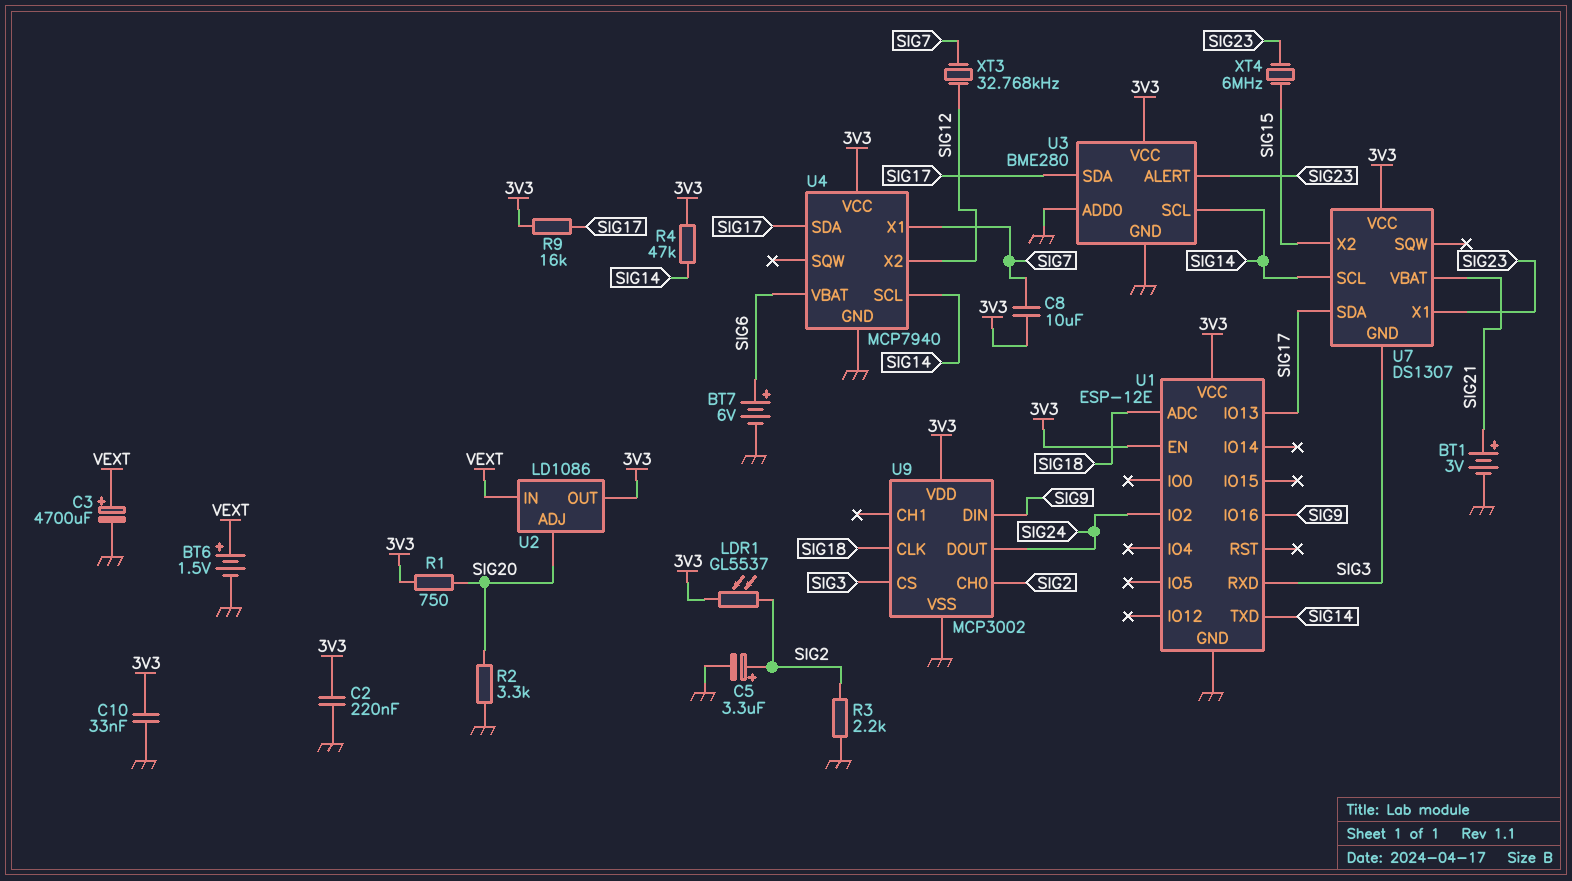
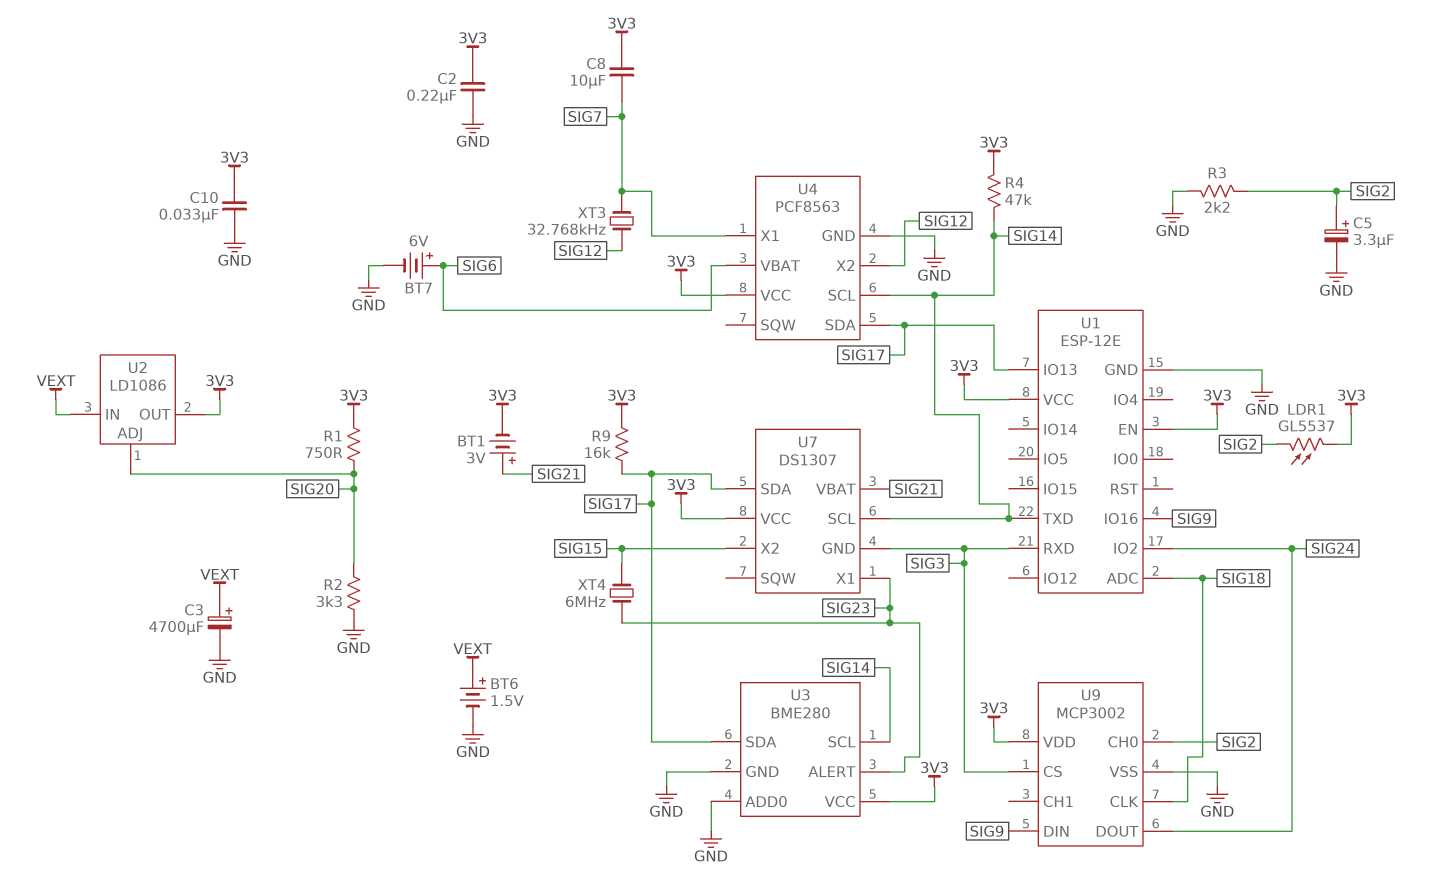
BT1: 3V (plus SIG21, minus GND) -> 3V (plus SIG21, minus 3V3)
U4: MCP7940 -> PCF8563

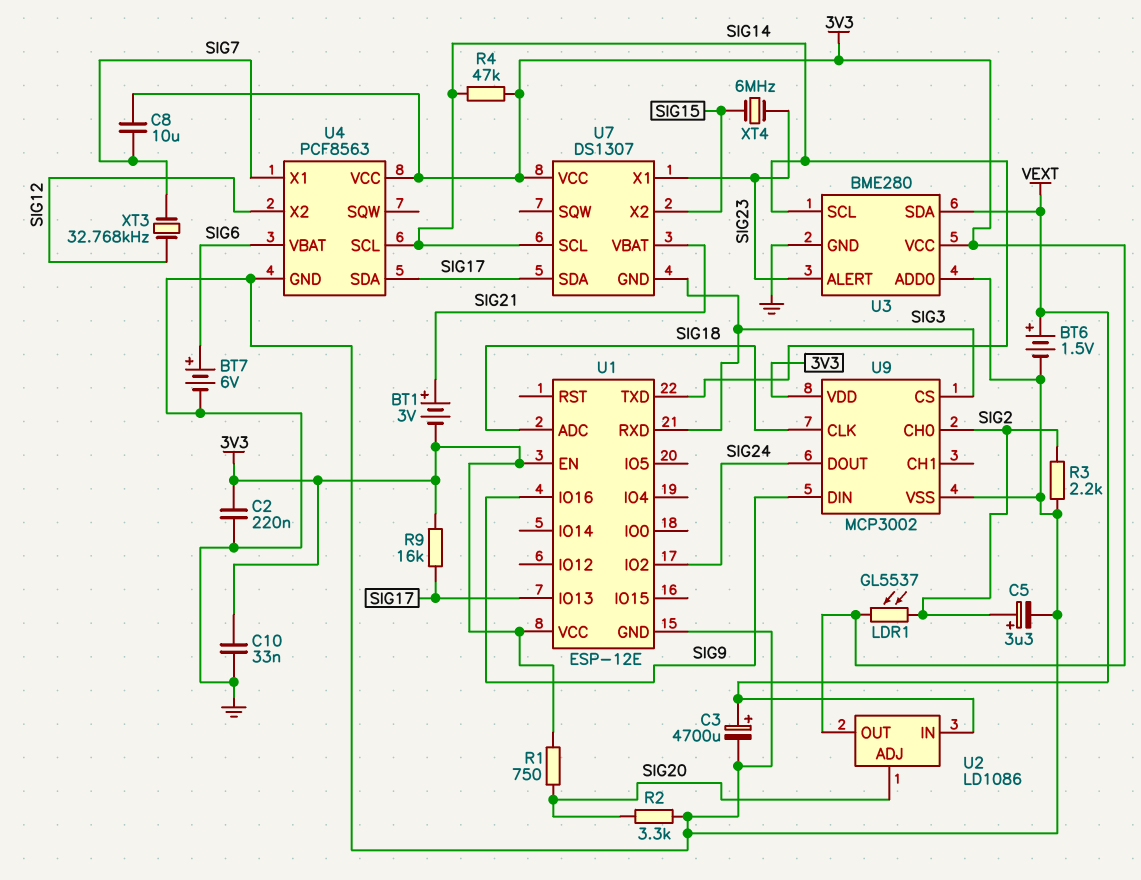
U3 pin SDA: SIG17 -> VEXT

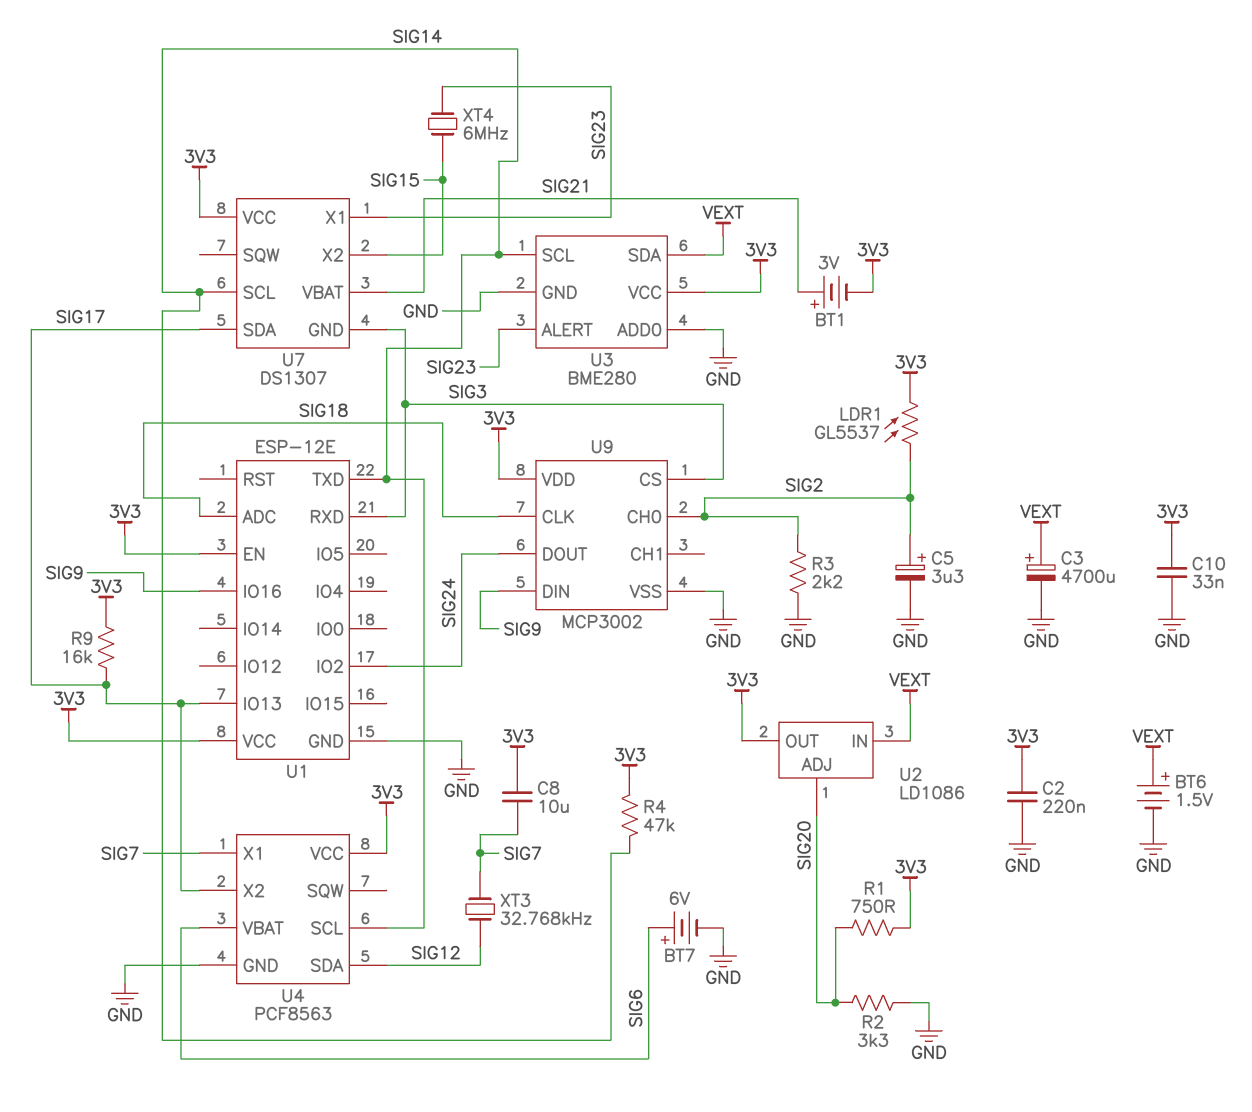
U4 pin SDA: SIG17 -> SIG12
U4 pin X2: SIG12 -> SIG17

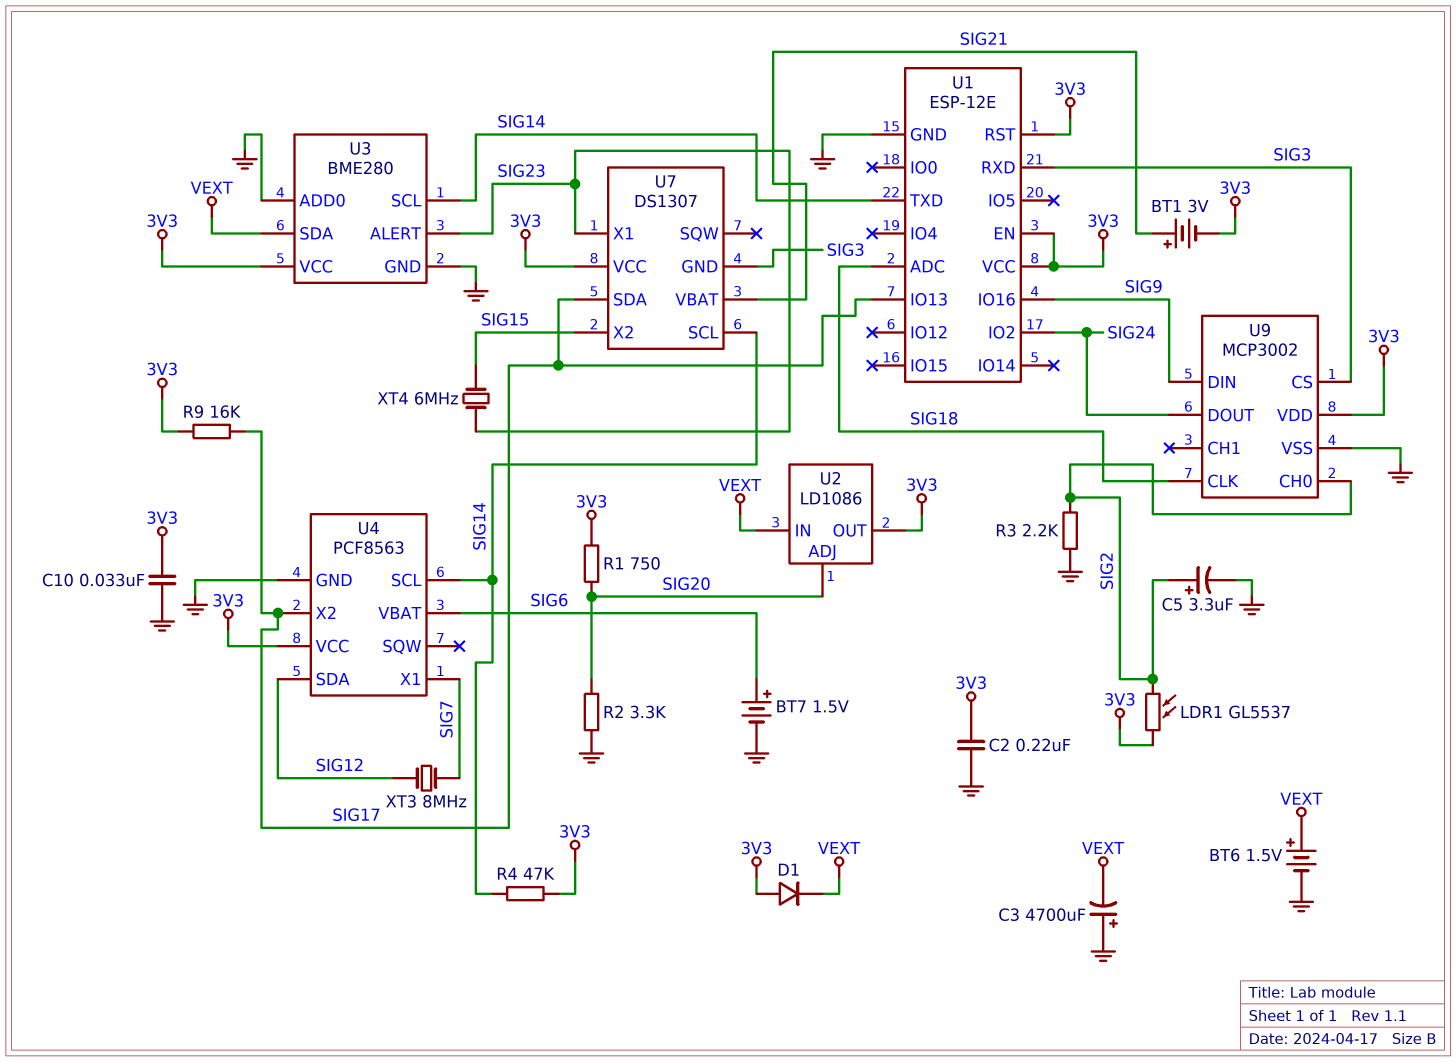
BT7: 6V (plus SIG6, minus GND) -> 1.5V (plus SIG6, minus GND)
C3: 4700uF (plus VEXT, minus GND) -> 4700uF (plus GND, minus VEXT)
C8: 10uF (3V3, SIG7) -> none
D1: none -> diode (A 3V3, K VEXT)
U1 pin RST: none -> 3V3
XT3: 32.768kHz (SIG7, SIG12) -> 8MHz (SIG7, SIG12)

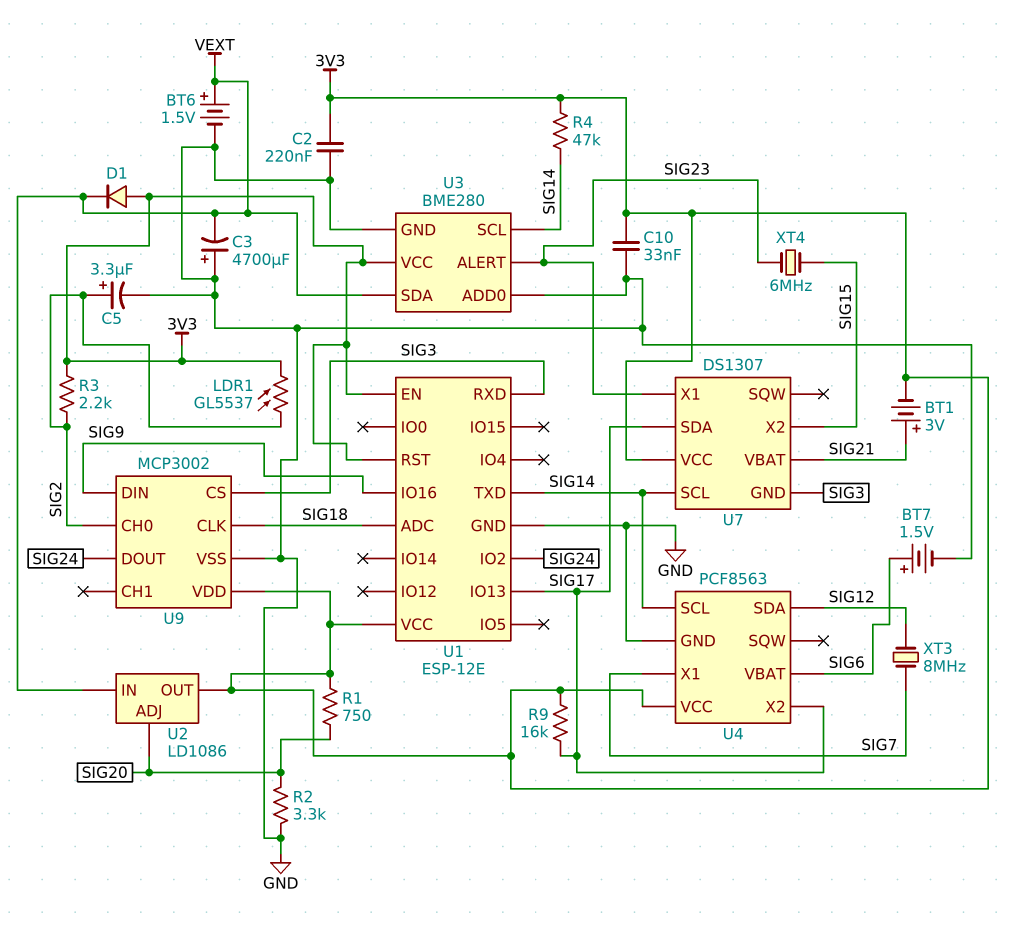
R3: 2.2k (GND, SIG2) -> 2.2k (3V3, SIG2)

